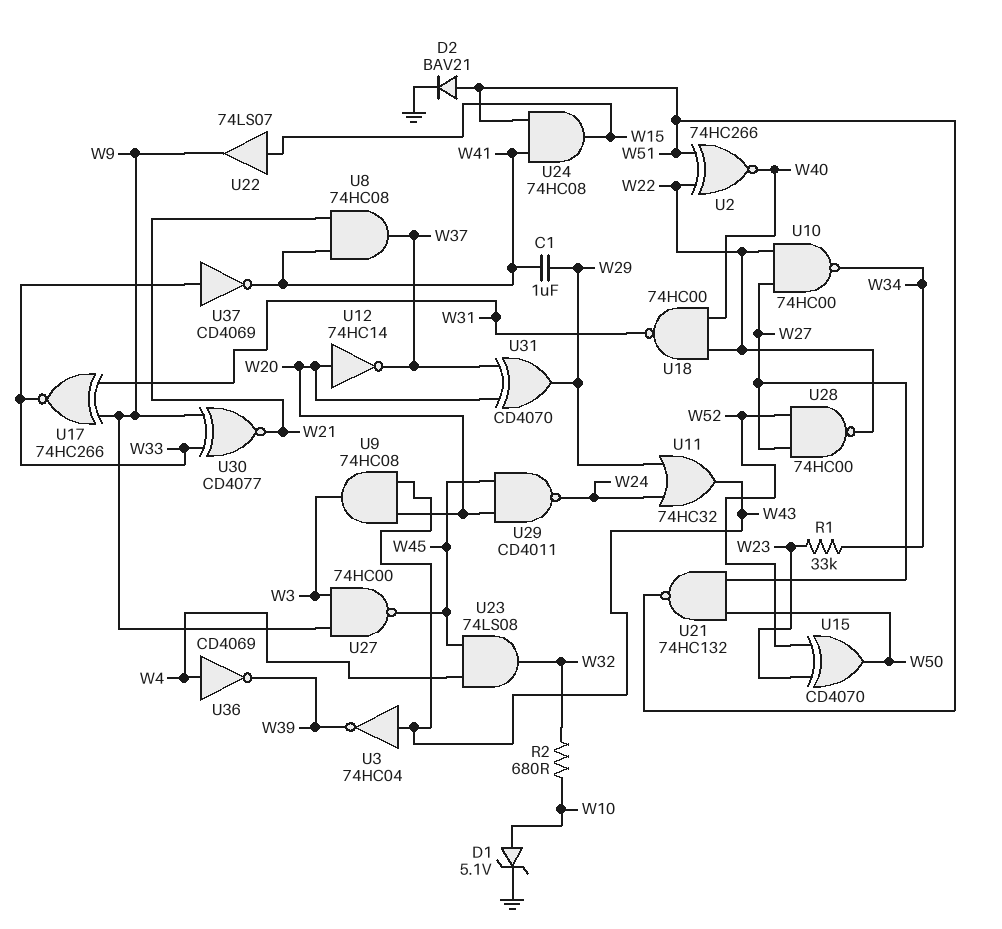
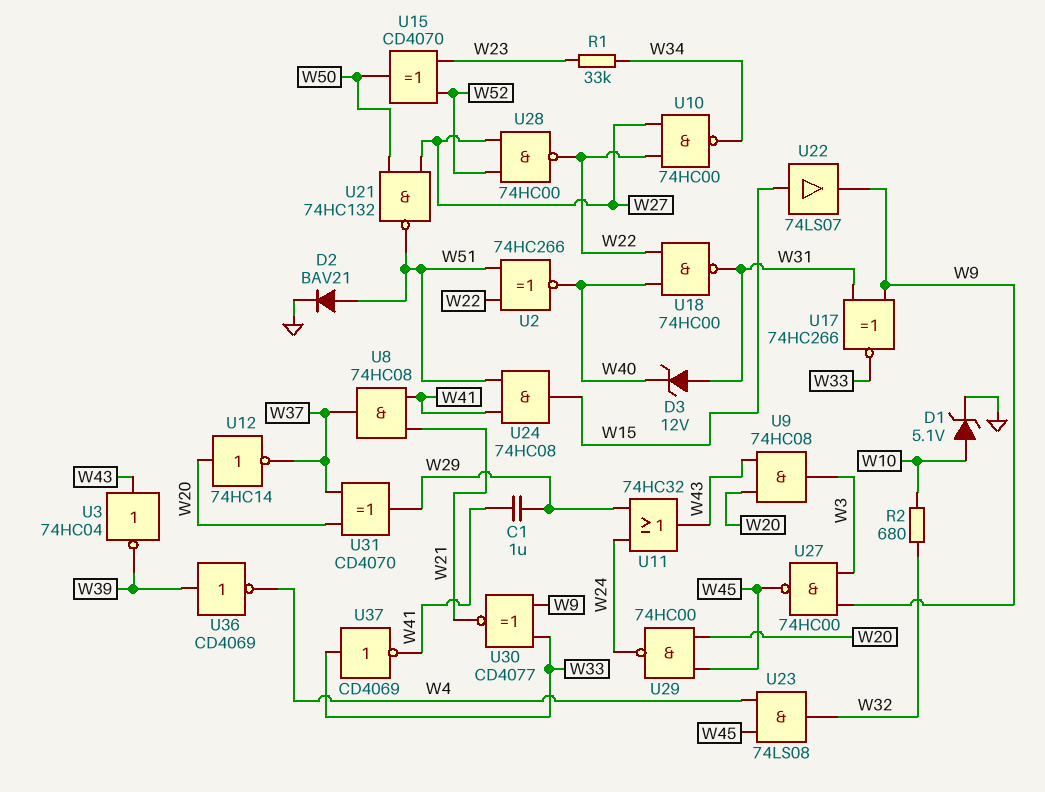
D3: none -> zener 12V (A W31, K W40)
U29: NAND CD4011 (in W20, in W45, out W24) -> NAND 74HC00 (in W20, in W45, out W24)
U36: NOT CD4069 (in W4, out W39) -> NOT CD4069 (in W39, out W4)

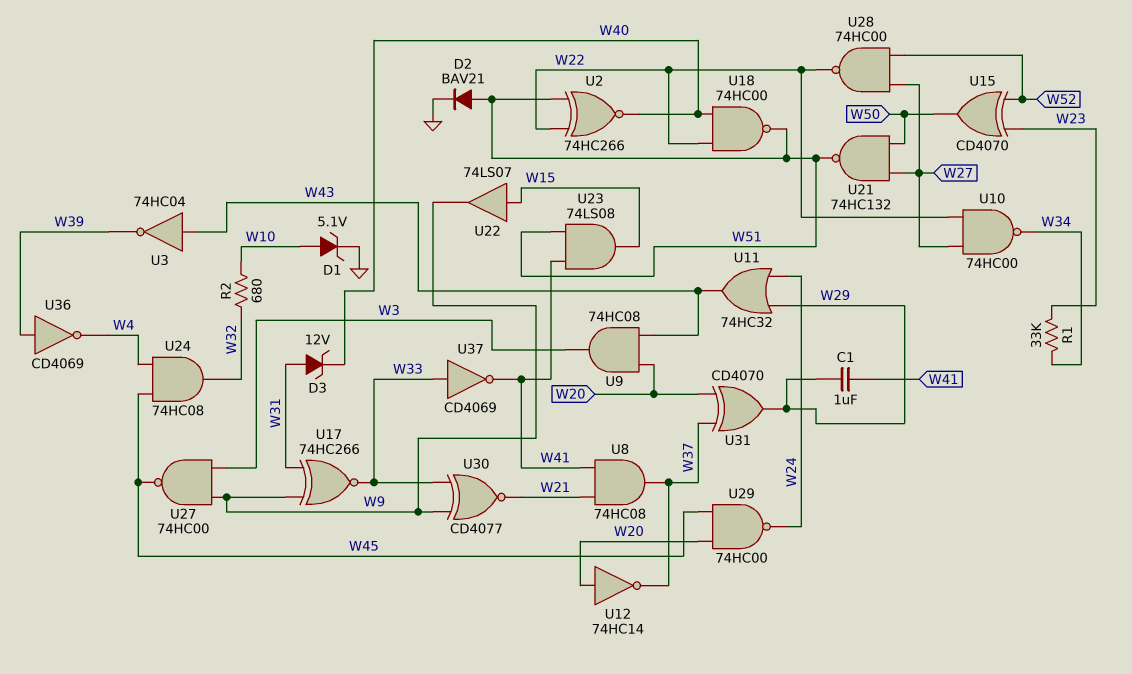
U18: NAND 74HC00 (in W22, in W40, out W31) -> NAND 74HC00 (in W22, in W40, out W51)
U23: AND 74LS08 (in W4, in W45, out W32) -> AND 74LS08 (in W41, in W51, out W15)
U24: AND 74HC08 (in W41, in W51, out W15) -> AND 74HC08 (in W4, in W45, out W32)

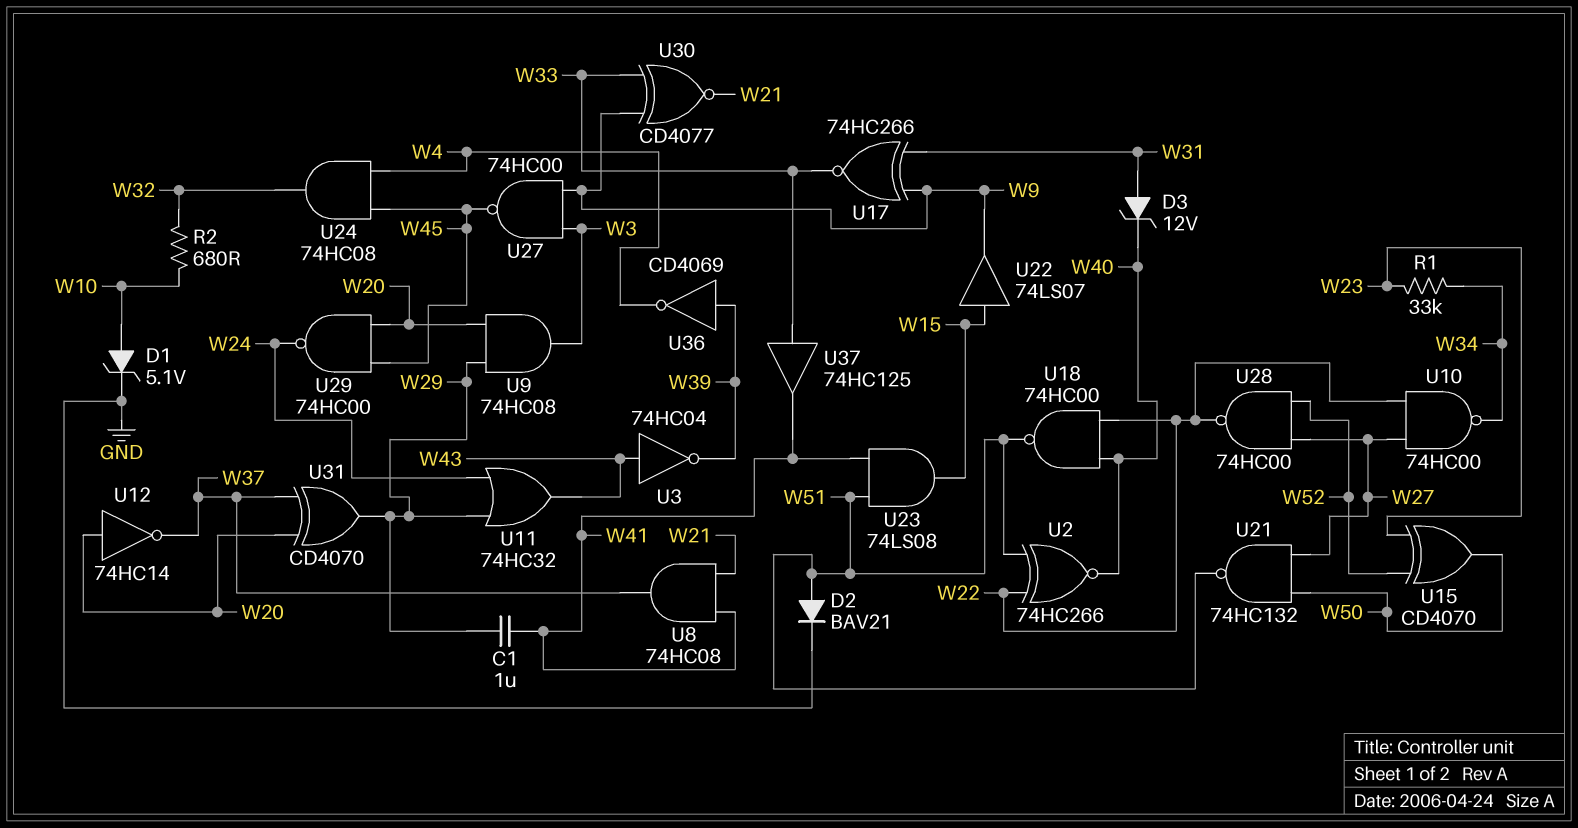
U9: AND 74HC08 (in W20, in W43, out W3) -> AND 74HC08 (in W20, in W29, out W3)
U37: NOT CD4069 (in W33, out W41) -> buffer 74HC125 (in W33, out W41)

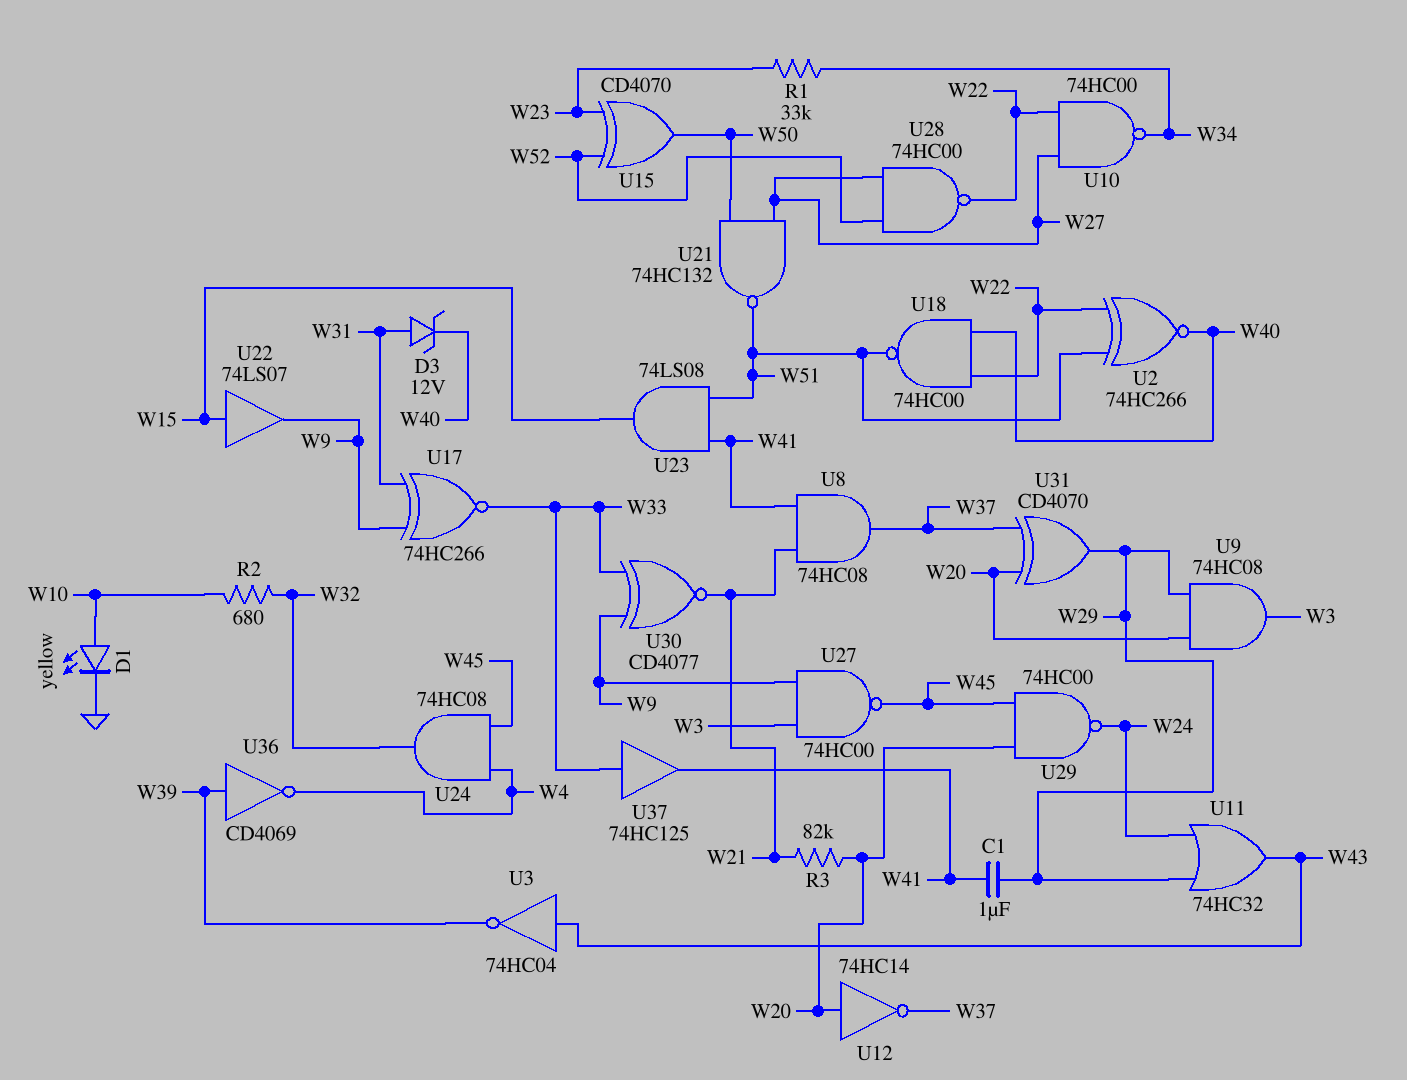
D1: zener 5.1V (A W10, K GND) -> LED yellow (A W10, K GND)
D2: diode BAV21 (A W51, K GND) -> none
R3: none -> 82k (W20, W21)

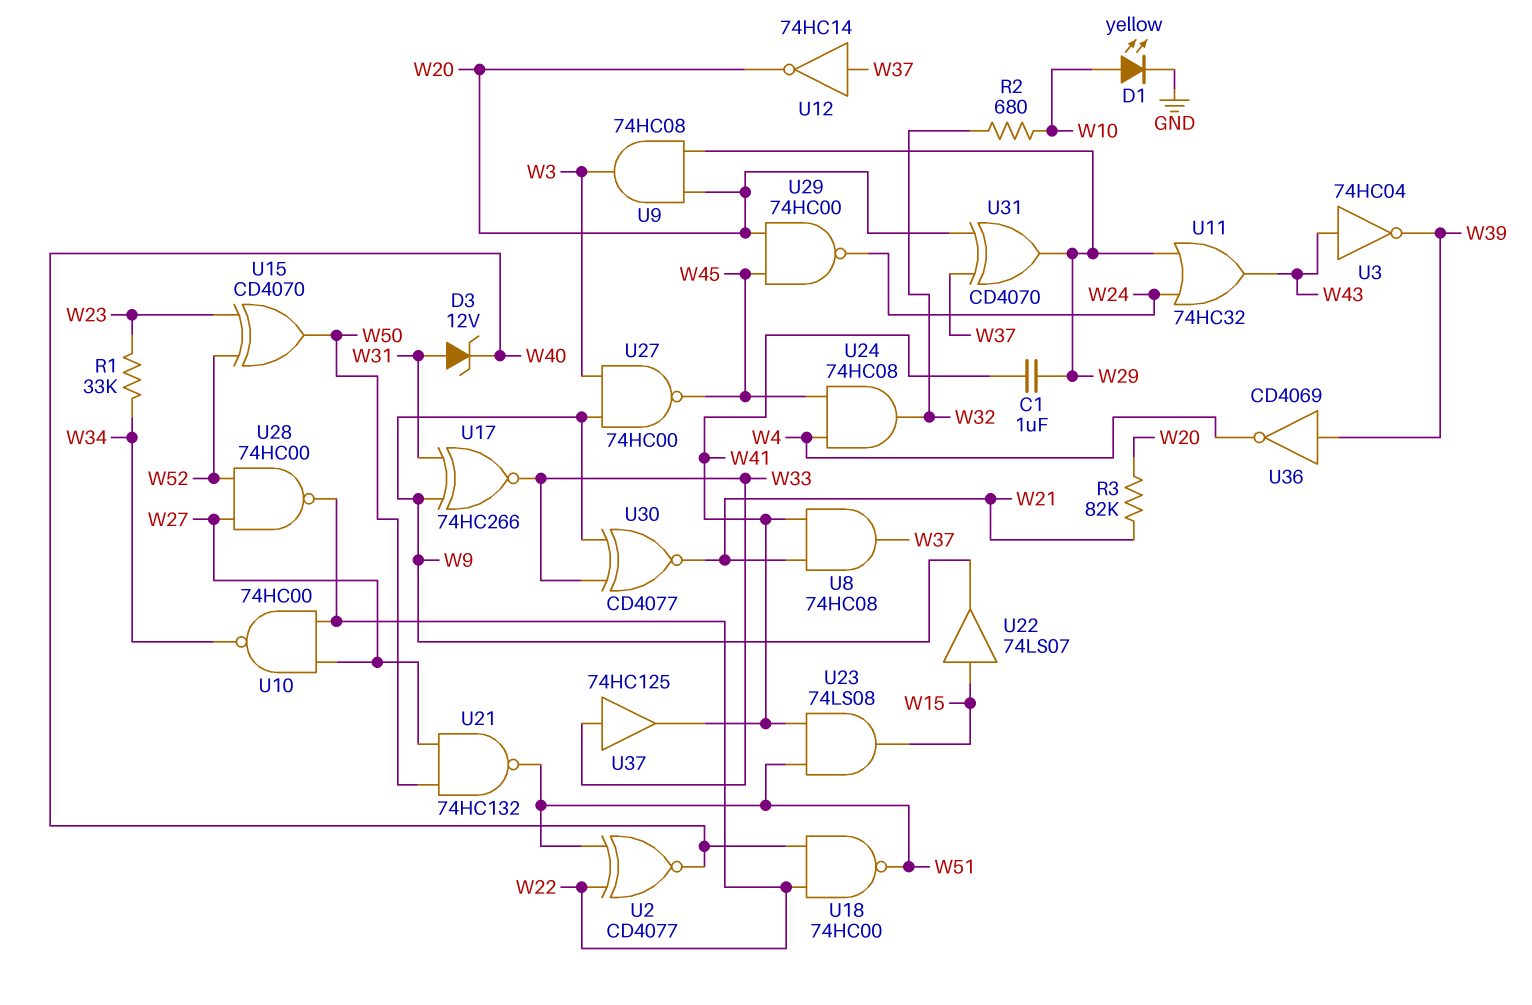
U2: XNOR 74HC266 (in W22, in W51, out W40) -> XNOR CD4077 (in W22, in W51, out W40)
U12: NOT 74HC14 (in W20, out W37) -> NOT 74HC14 (in W37, out W20)

